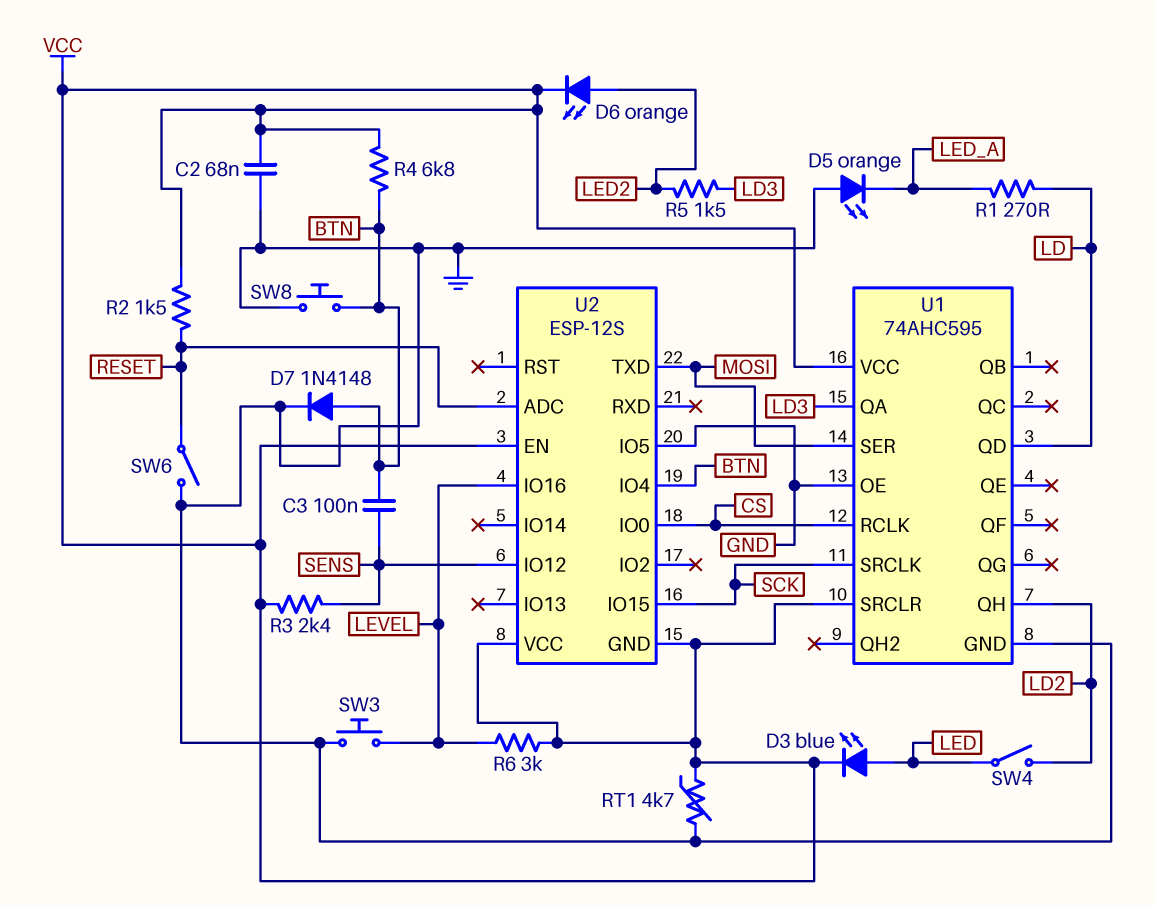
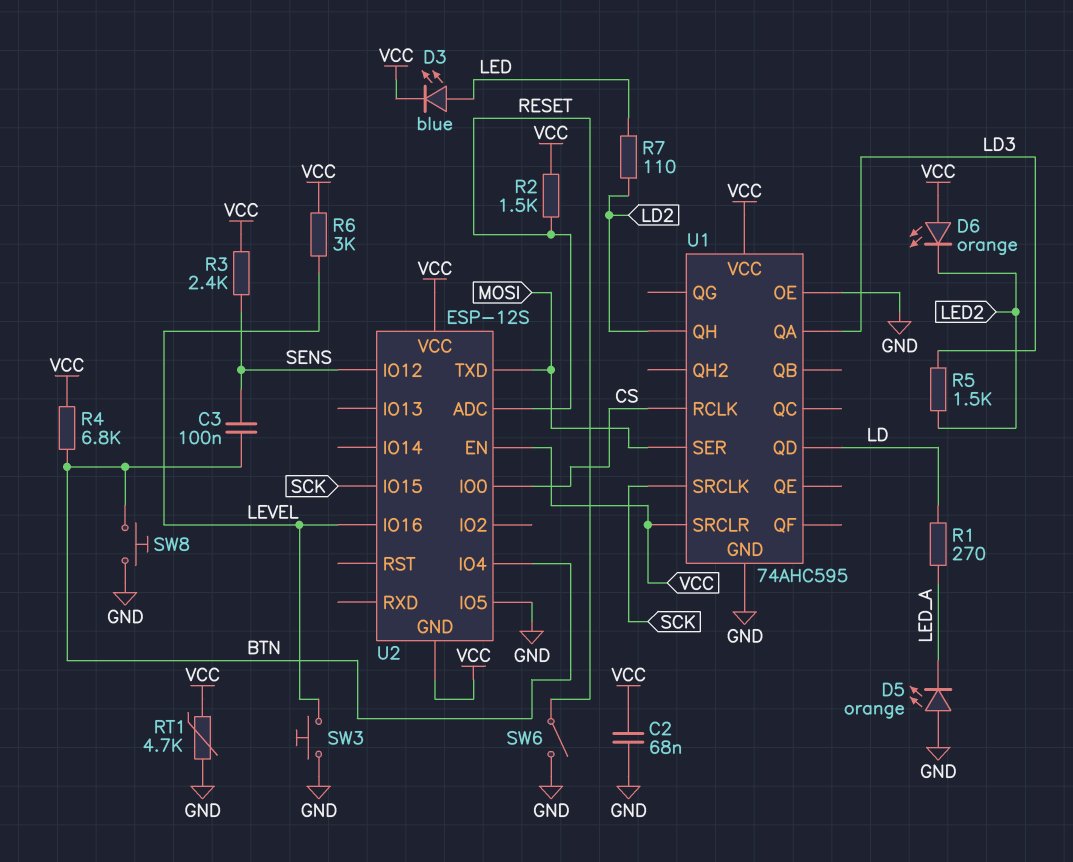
D6: LED orange (A LED2, K VCC) -> LED orange (A VCC, K LED2)
D7: diode 1N4148 (A BTN, K GND) -> none
R7: none -> 110 (LD2, LED)
SW4: switch (LD2, LED) -> none

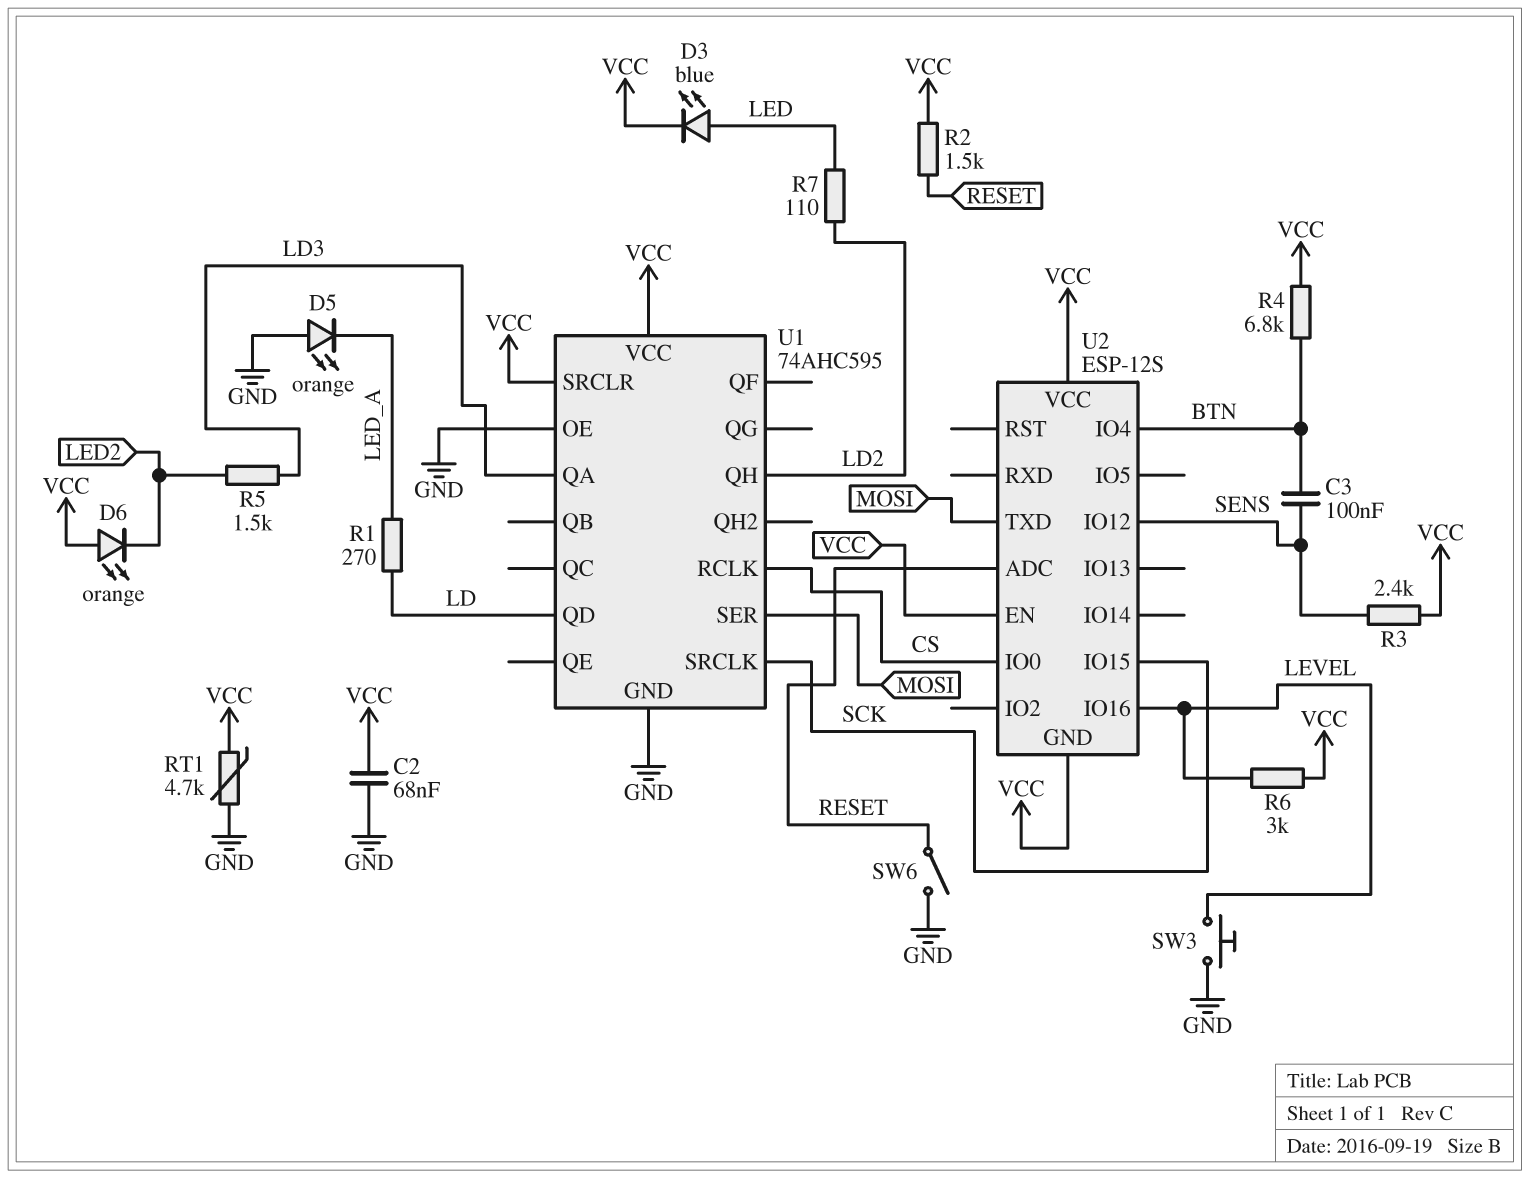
SW8: button (BTN, GND) -> none
U2 pin IO5: GND -> none

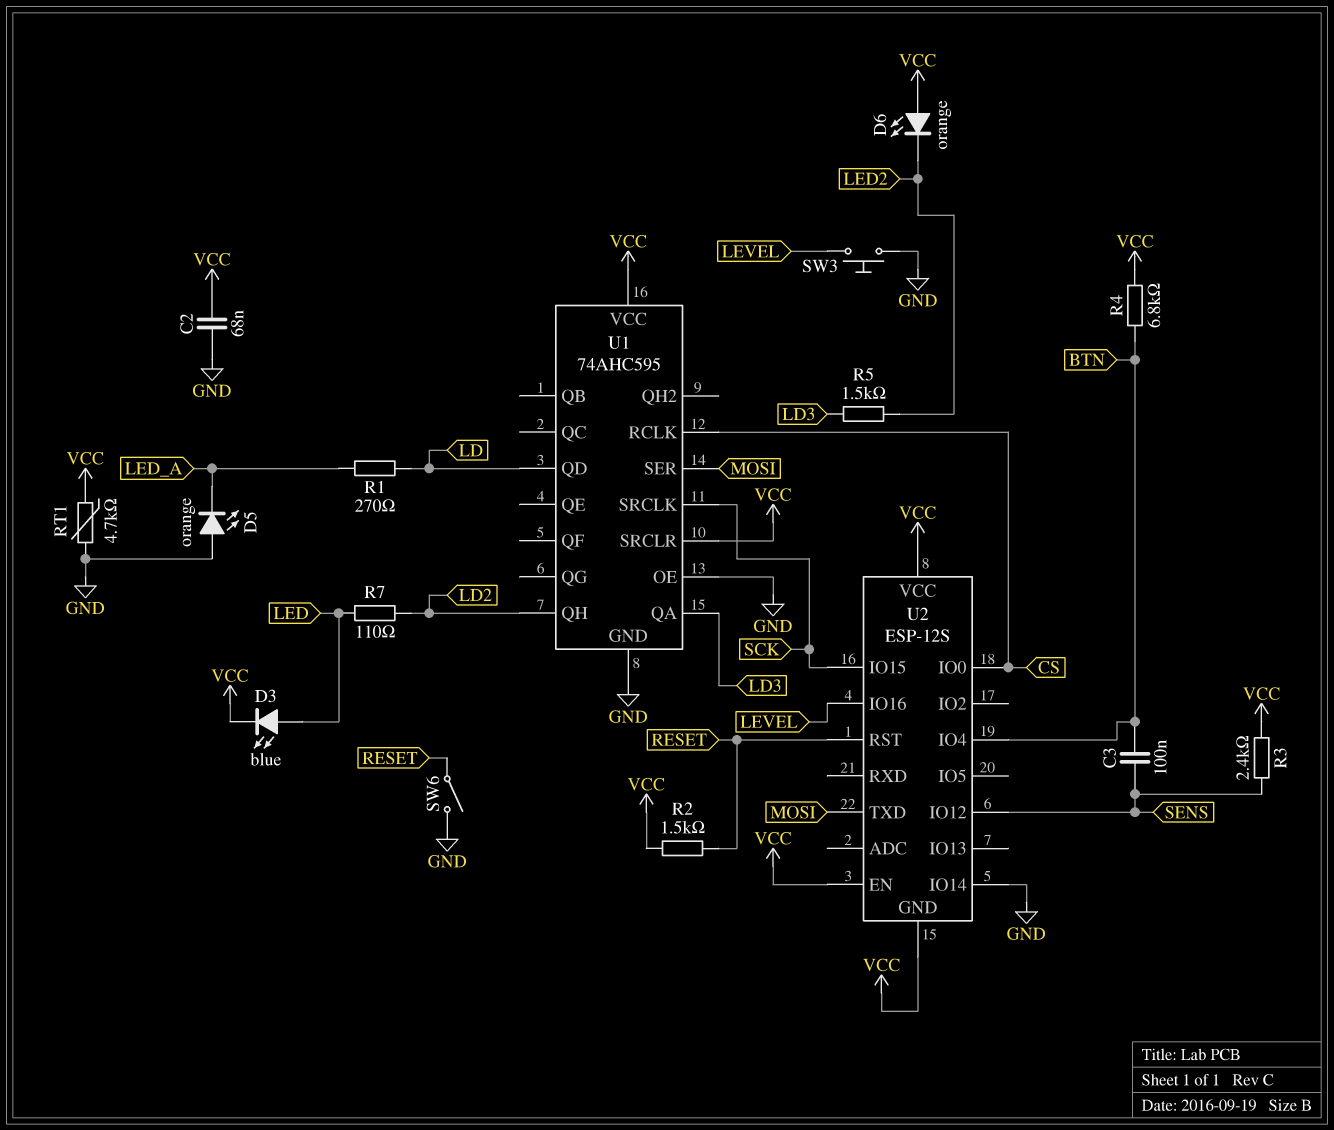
R6: 3k (LEVEL, VCC) -> none
U2 pin ADC: RESET -> none
U2 pin IO14: none -> GND
U2 pin RST: none -> RESET

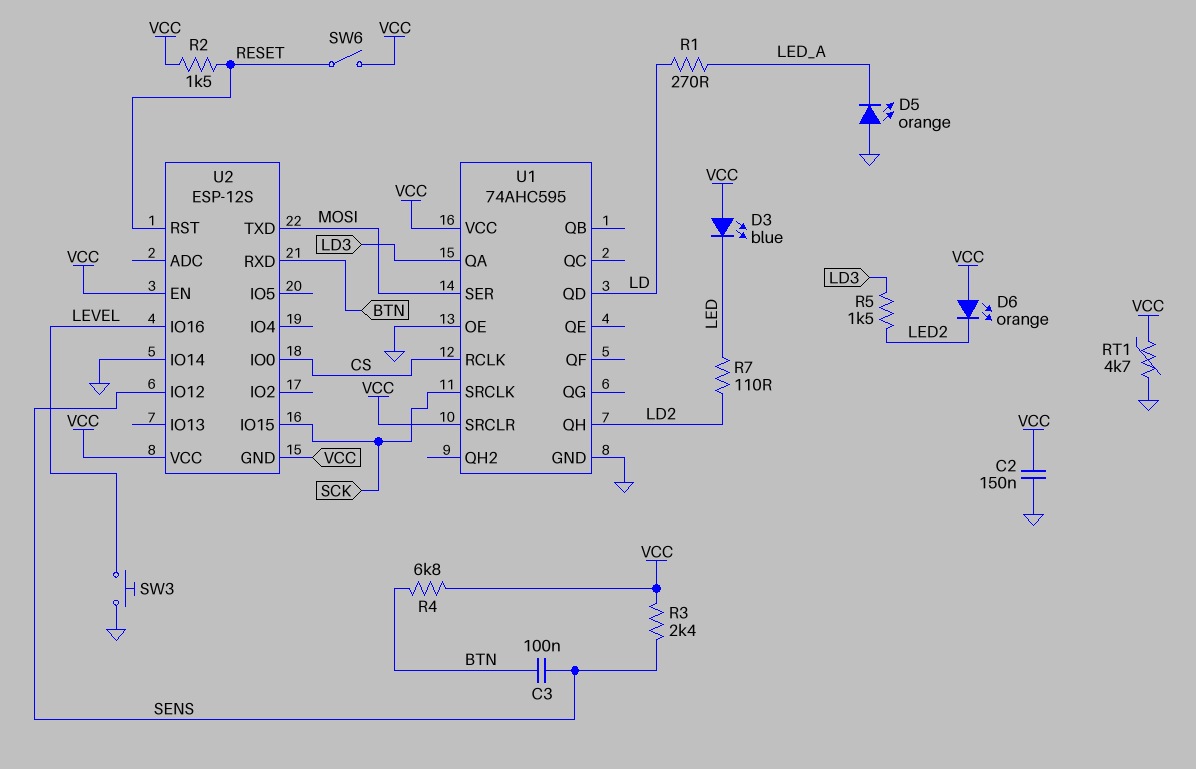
C2: 68nF (GND, VCC) -> 150nF (GND, VCC)
D3: LED blue (A LED, K VCC) -> LED blue (A VCC, K LED)
SW6: switch (GND, RESET) -> switch (RESET, VCC)
U2 pin IO4: BTN -> none
U2 pin RXD: none -> BTN

